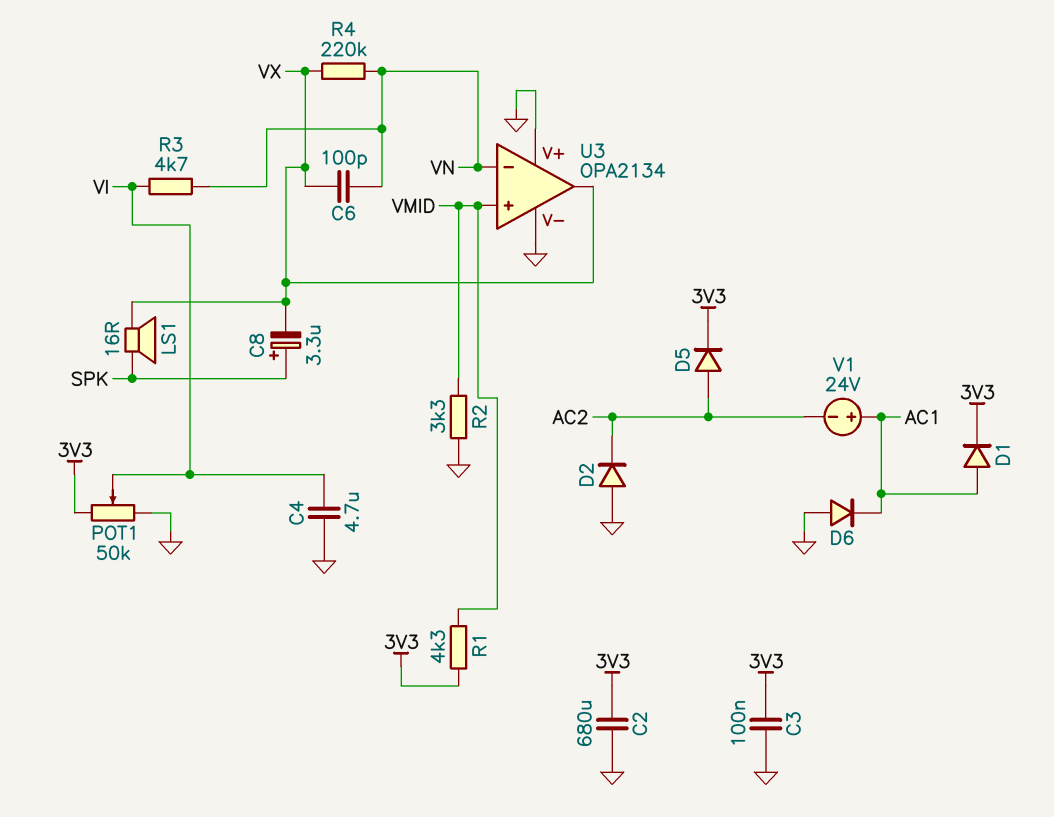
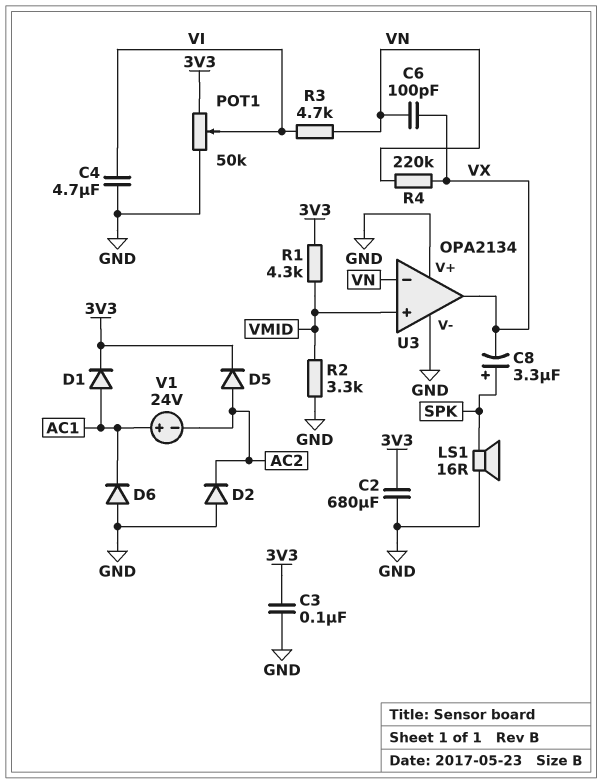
LS1: speaker 16R (SPK, VX) -> speaker 16R (GND, SPK)

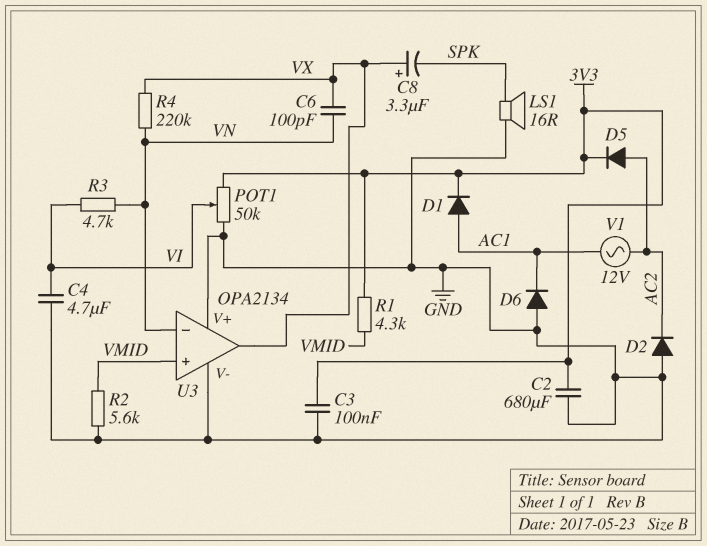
C8: 3.3uF (plus SPK, minus VX) -> 3.3uF (plus VX, minus SPK)
R2: 3.3k (GND, VMID) -> 5.6k (GND, VMID)
V1: 24V (plus AC1, minus AC2) -> AC 12V (AC1, AC2)

